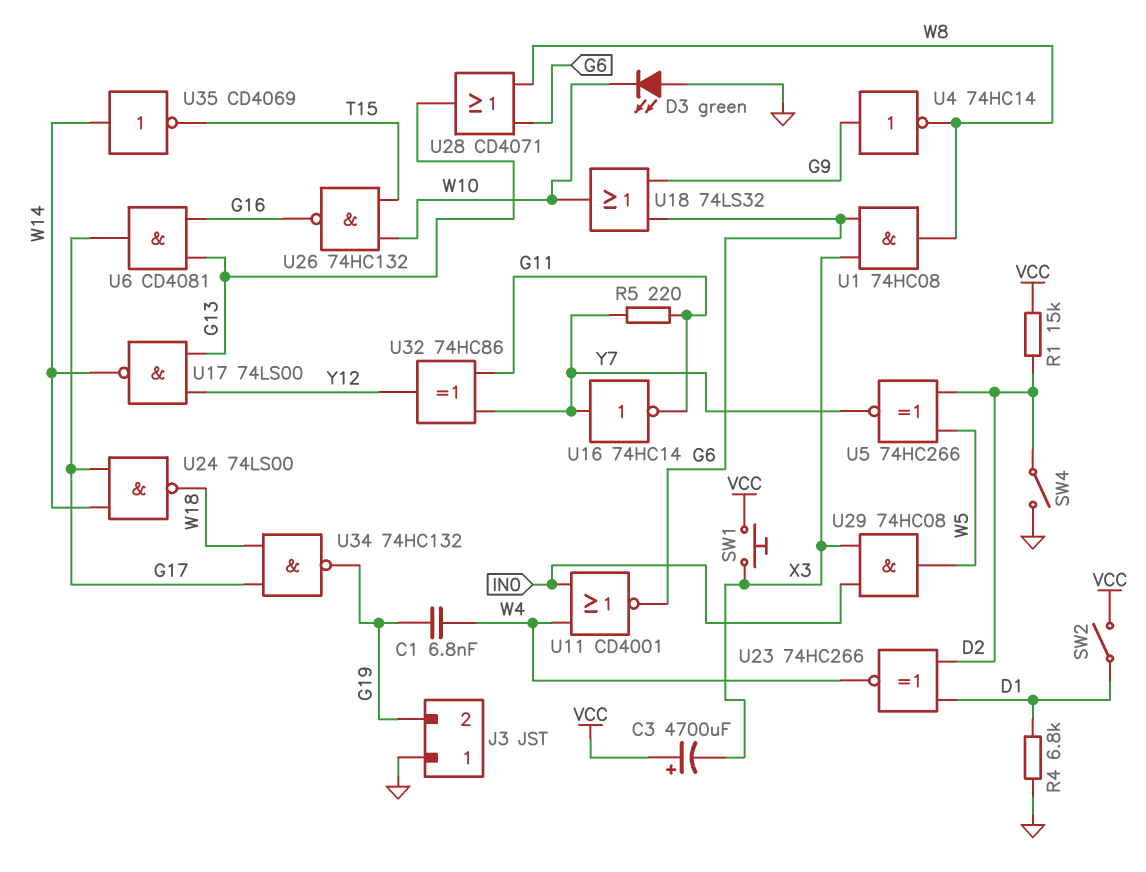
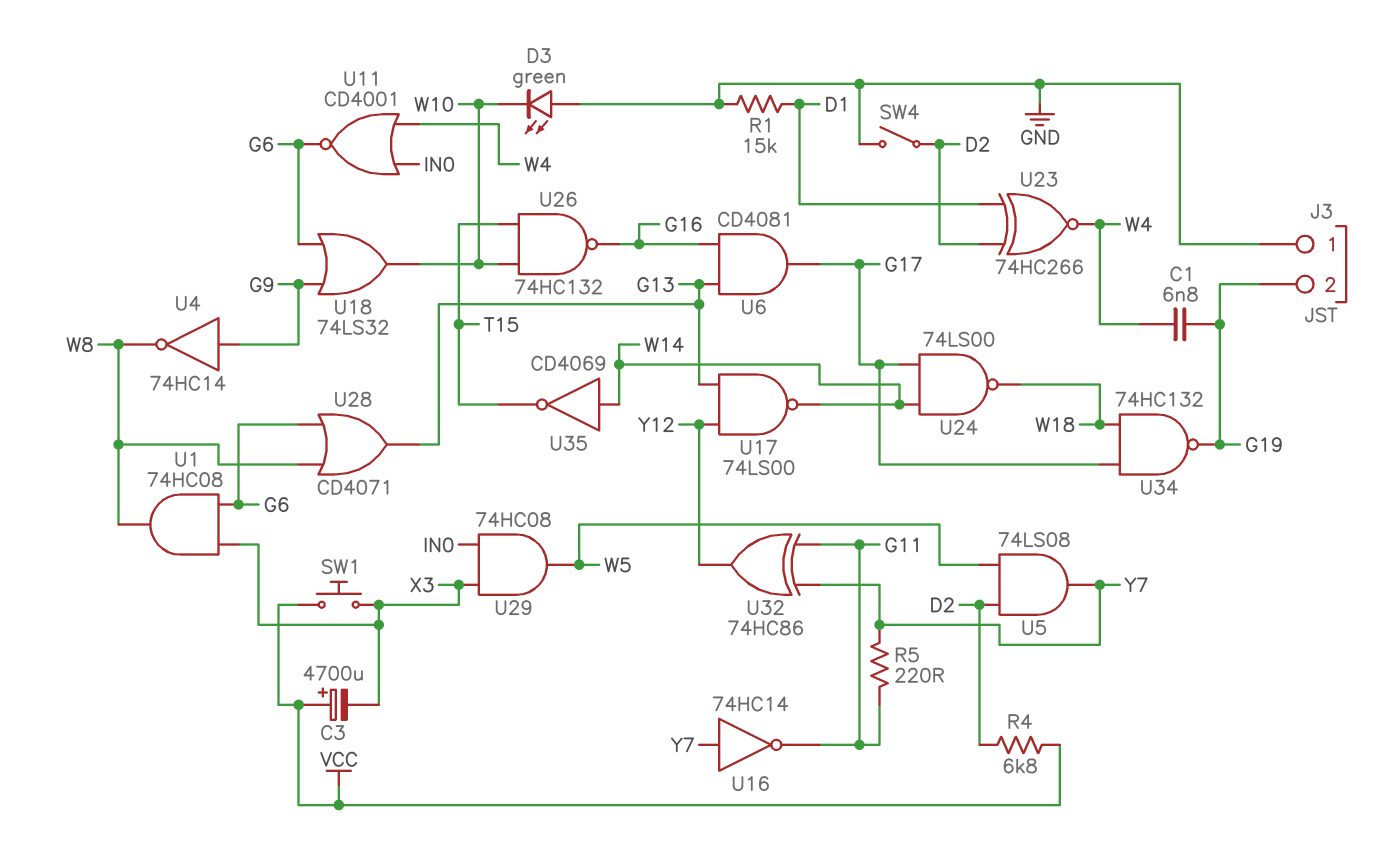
R1: 15k (D2, VCC) -> 15k (D1, GND)
R4: 6.8k (D1, GND) -> 6.8k (D2, VCC)
SW2: switch (D1, VCC) -> none
U5: XNOR 74HC266 (in D2, in W5, out Y7) -> AND 74LS08 (in D2, in W5, out Y7)

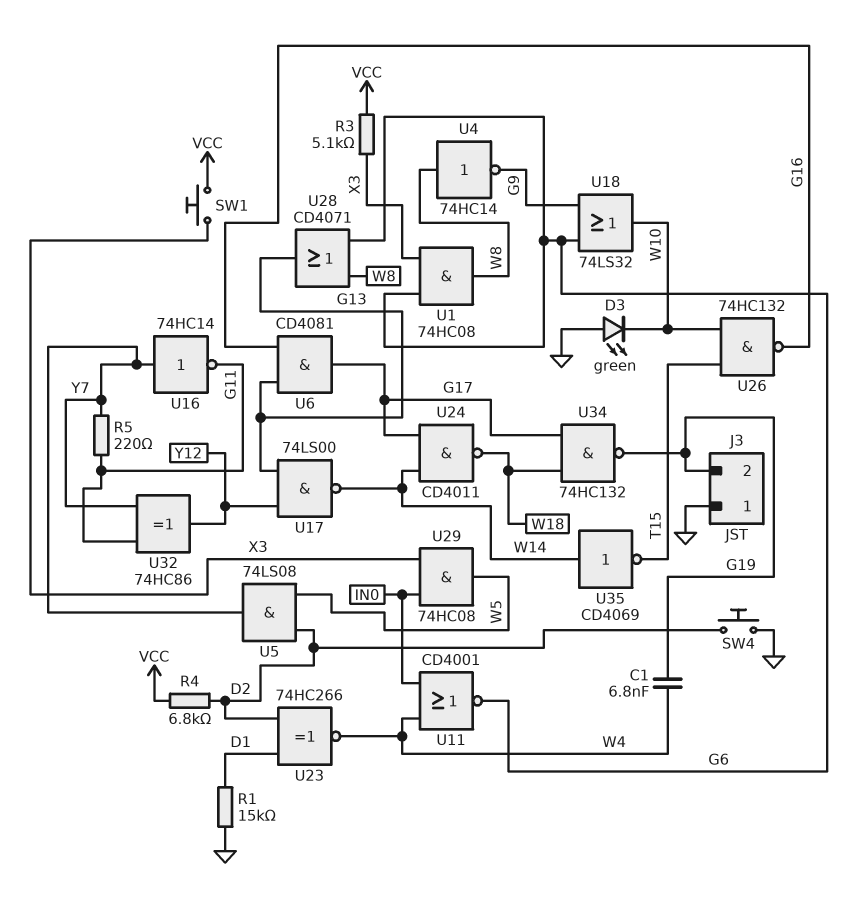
C3: 4700uF (plus VCC, minus X3) -> none
R3: none -> 5.1k (VCC, X3)
SW4: switch (D2, GND) -> button (D2, GND)
U4: NOT 74HC14 (in G9, out W8) -> NOT 74HC14 (in W8, out G9)
U24: NAND 74LS00 (in G17, in W14, out W18) -> NAND CD4011 (in G17, in W14, out W18)

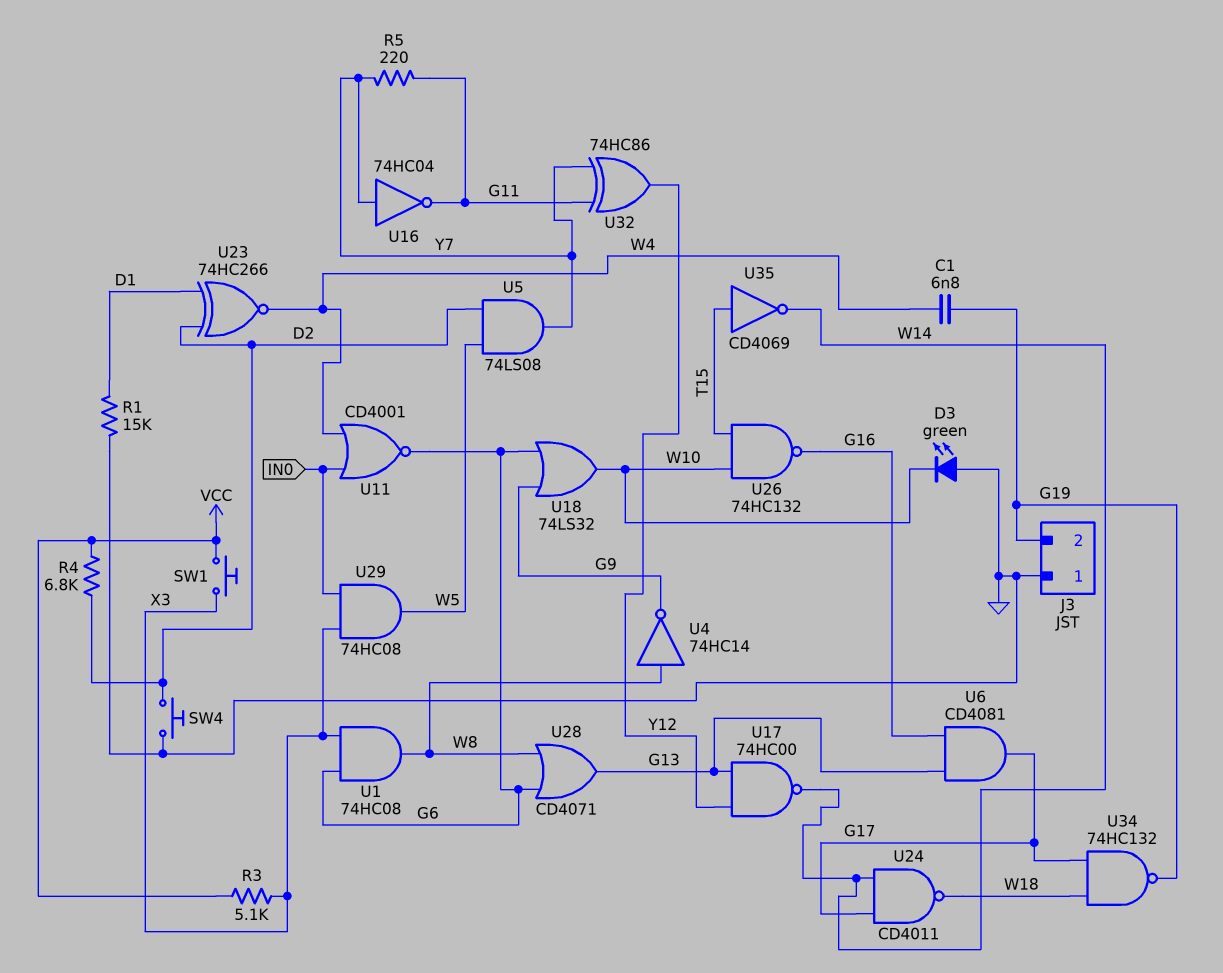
U16: NOT 74HC14 (in Y7, out G11) -> NOT 74HC04 (in Y7, out G11)
U17: NAND 74LS00 (in G13, in Y12, out W14) -> NAND 74HC00 (in G13, in Y12, out W14)
U35: NOT CD4069 (in W14, out T15) -> NOT CD4069 (in T15, out W14)

